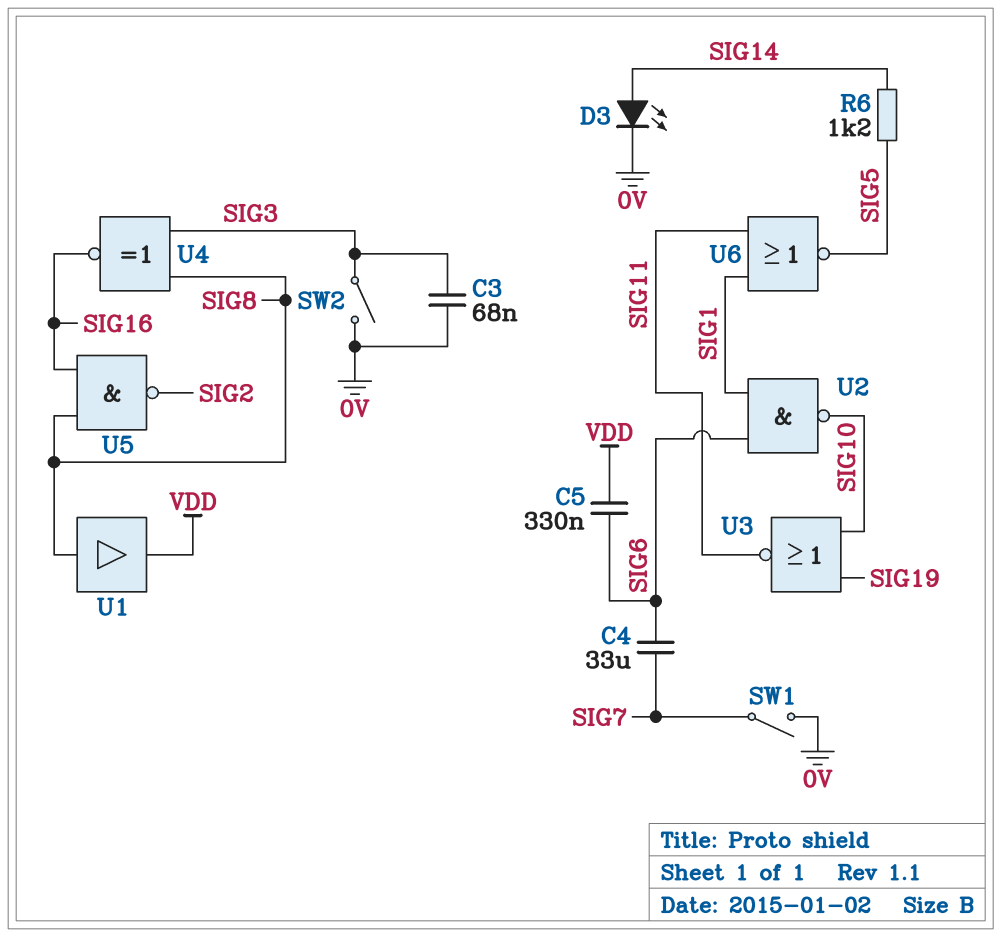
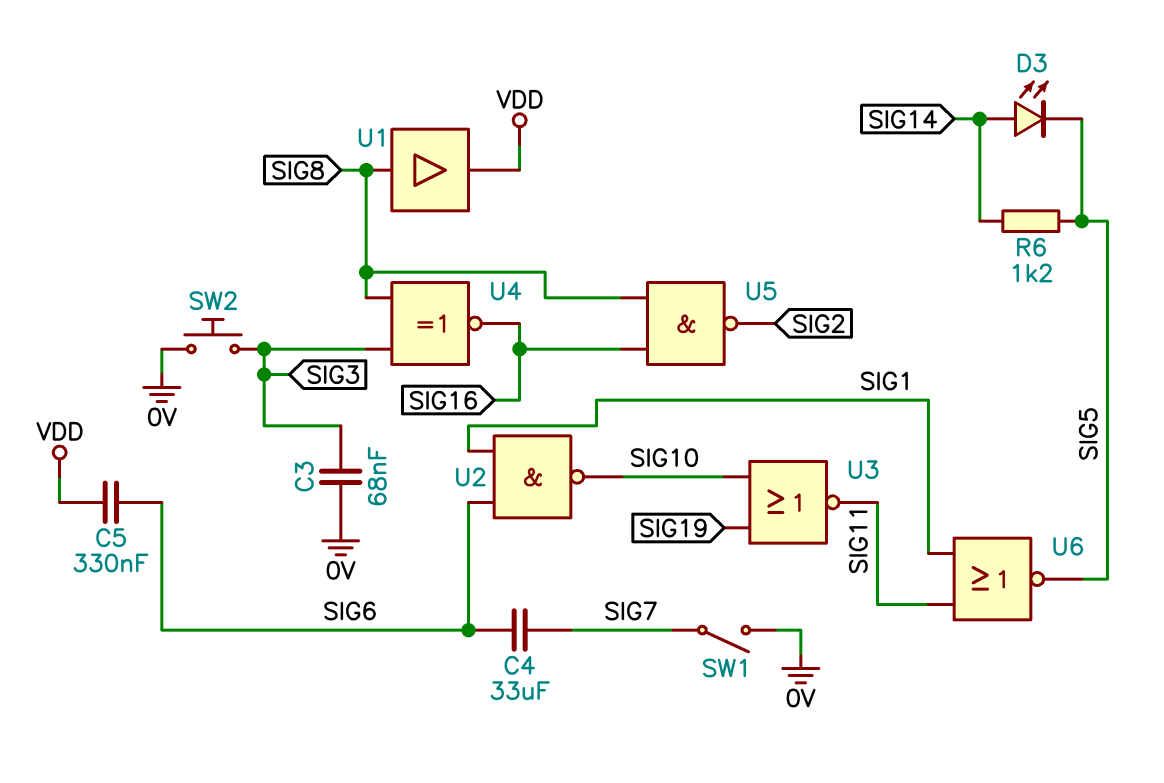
D3: LED (A SIG14, K 0V) -> LED (A SIG14, K SIG5)
SW2: switch (0V, SIG3) -> button (0V, SIG3)

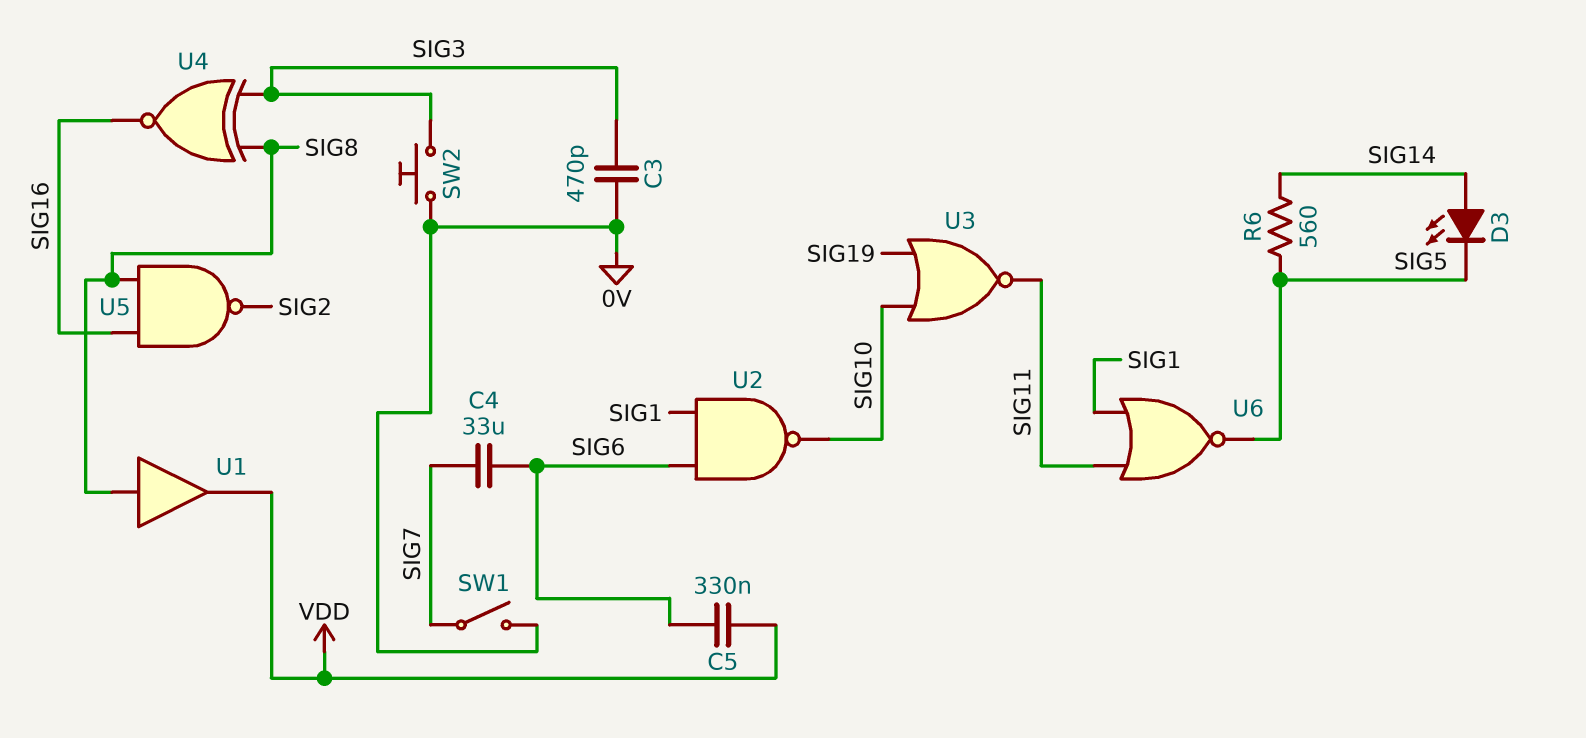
C3: 68nF (0V, SIG3) -> 470pF (0V, SIG3)
R6: 1.2k (SIG5, SIG14) -> 560 (SIG5, SIG14)

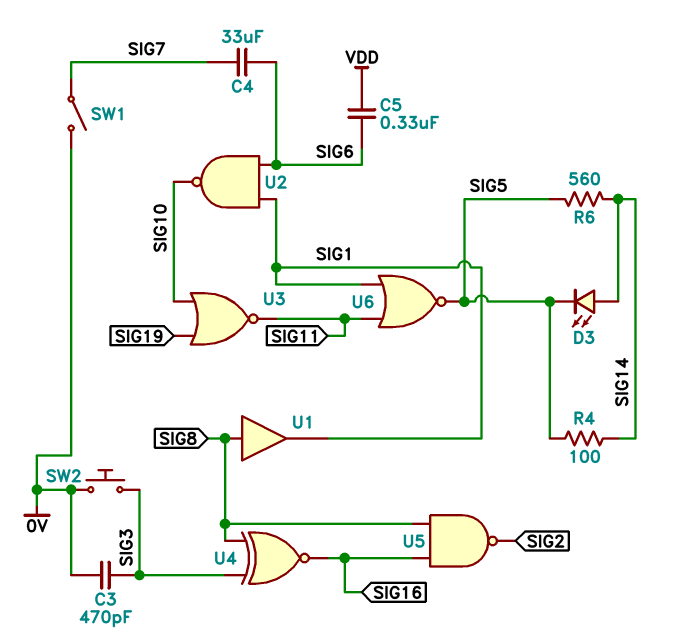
R4: none -> 100 (SIG5, SIG14)
U1: buffer (in SIG8, out VDD) -> buffer (in SIG8, out SIG1)

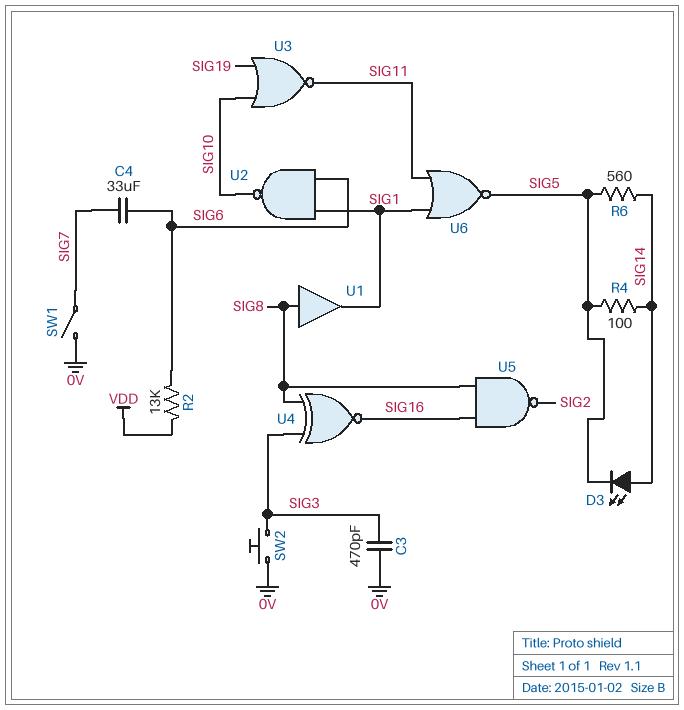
C5: 330nF (SIG6, VDD) -> none
R2: none -> 13k (SIG6, VDD)

